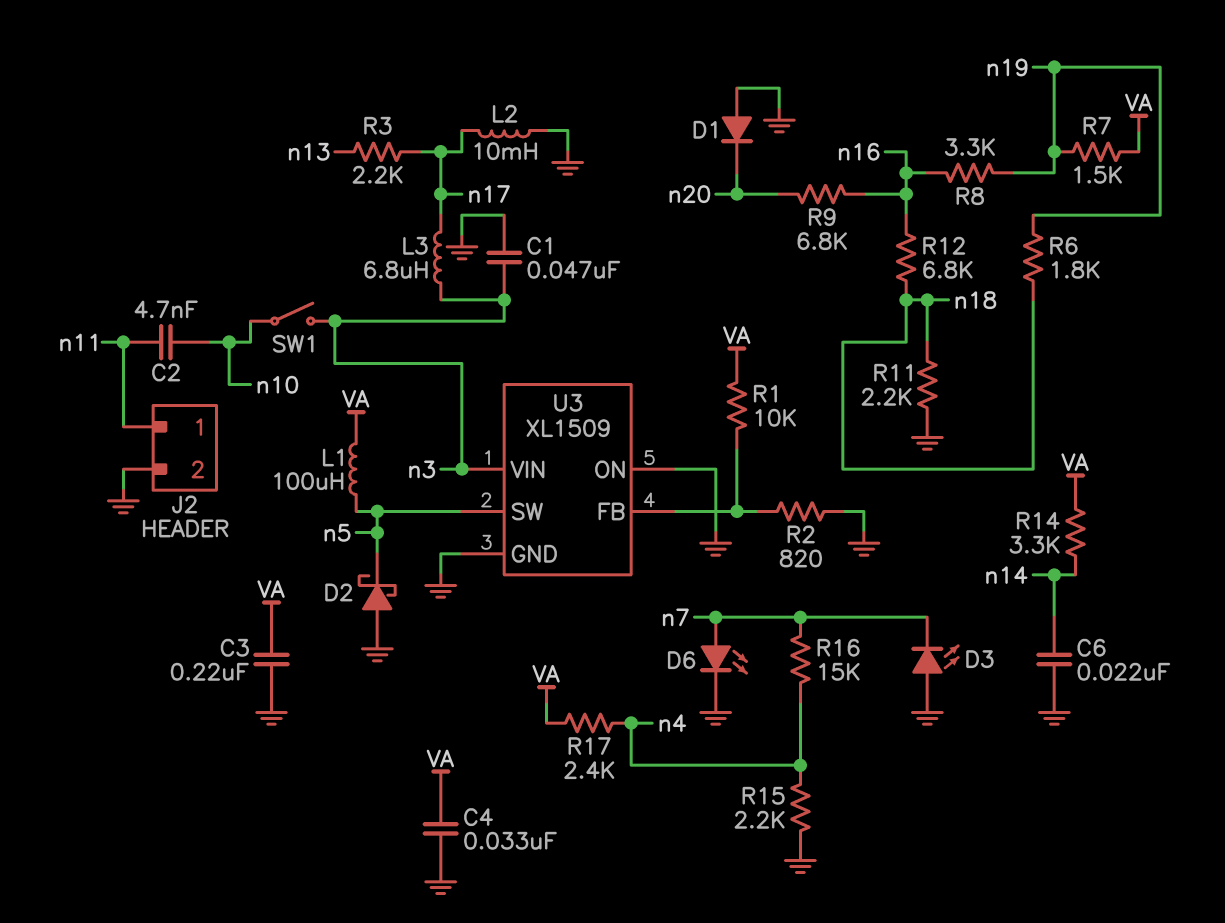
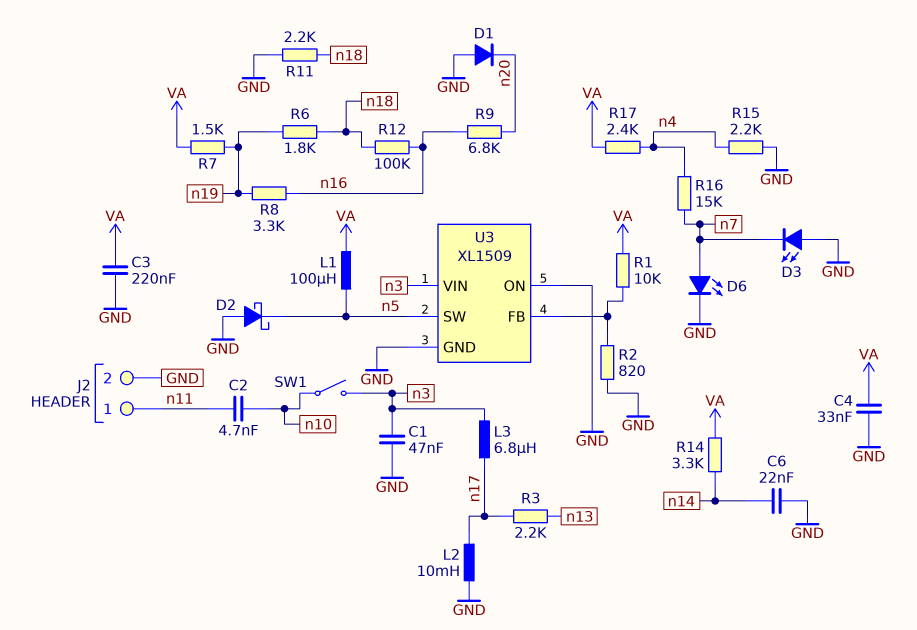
R12: 6.8k (n16, n18) -> 100k (n16, n18)

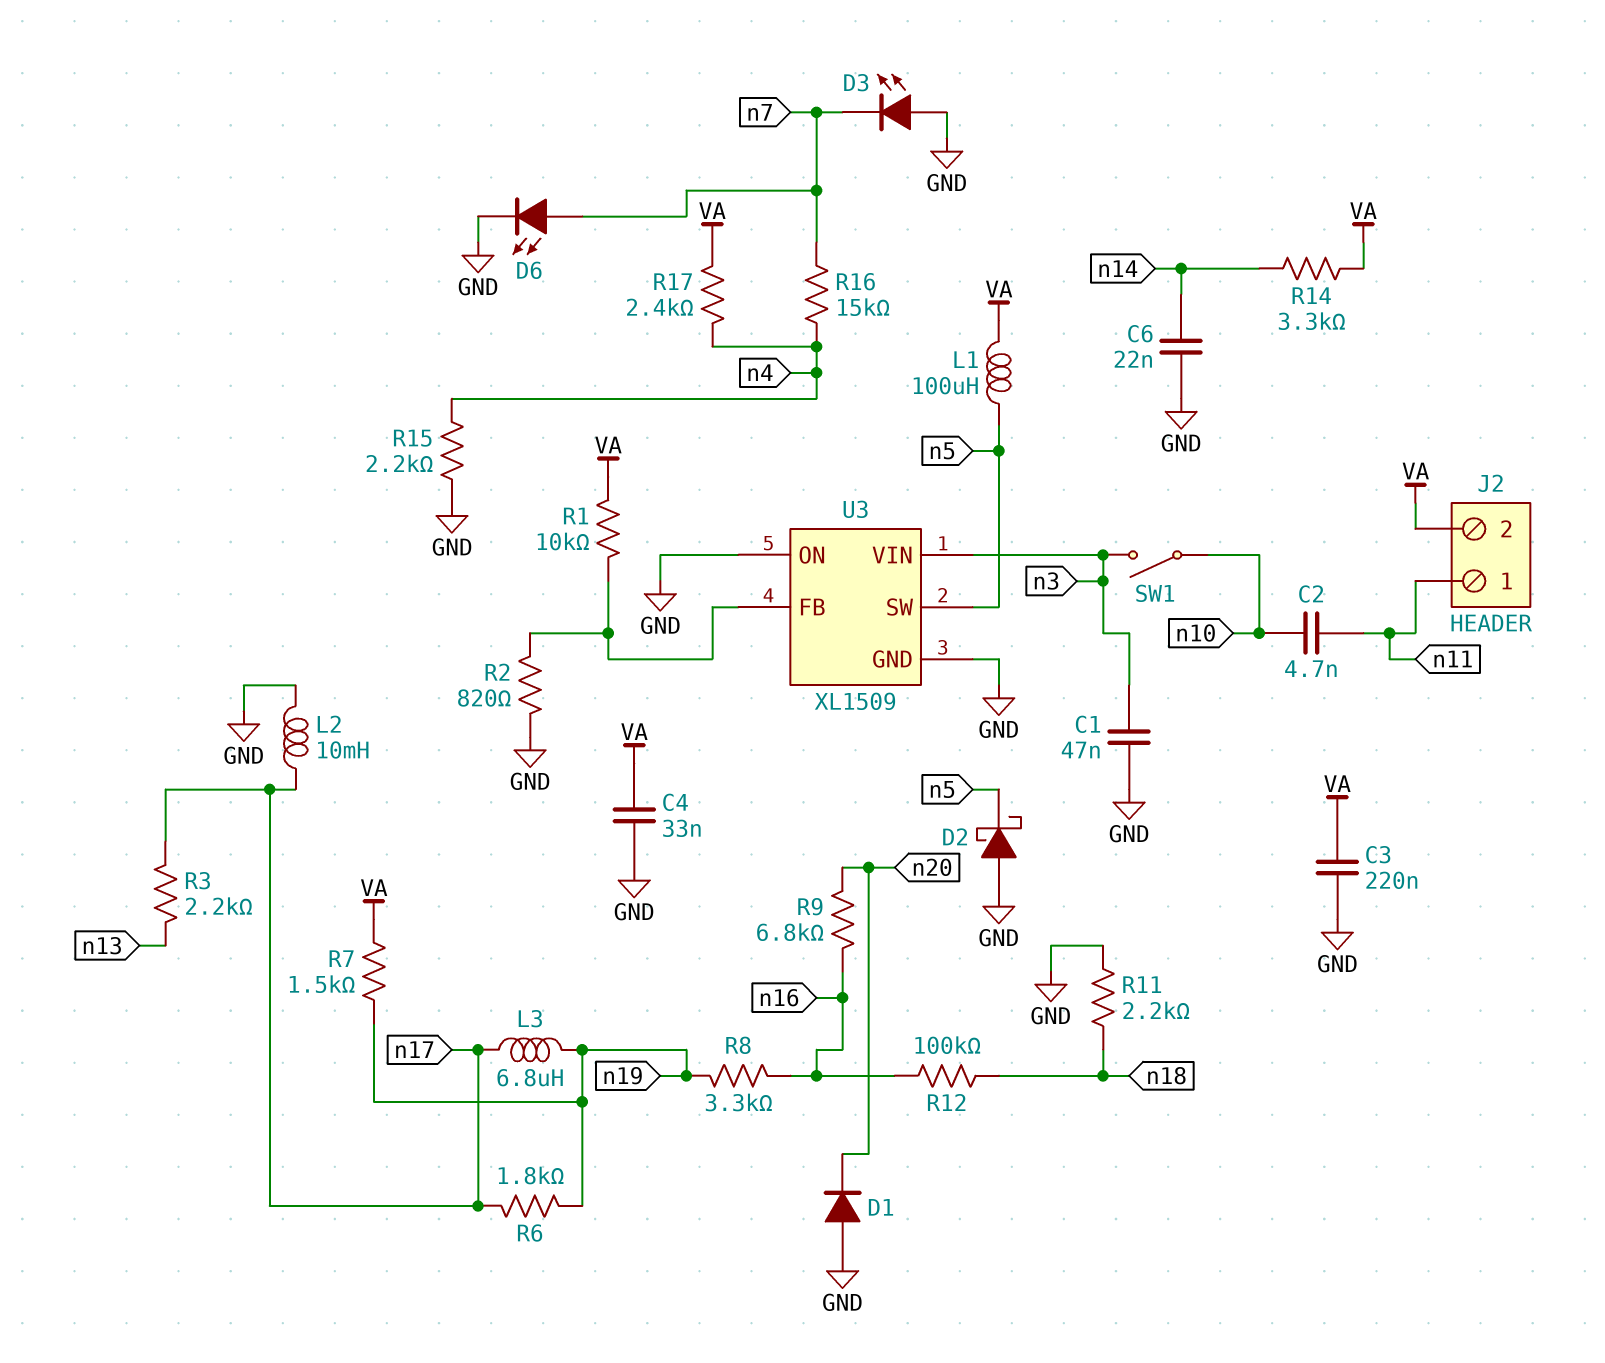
J2 pin 2: GND -> VA
L3: 6.8uH (n3, n17) -> 6.8uH (n17, n19)
R6: 1.8k (n18, n19) -> 1.8k (n17, n19)

